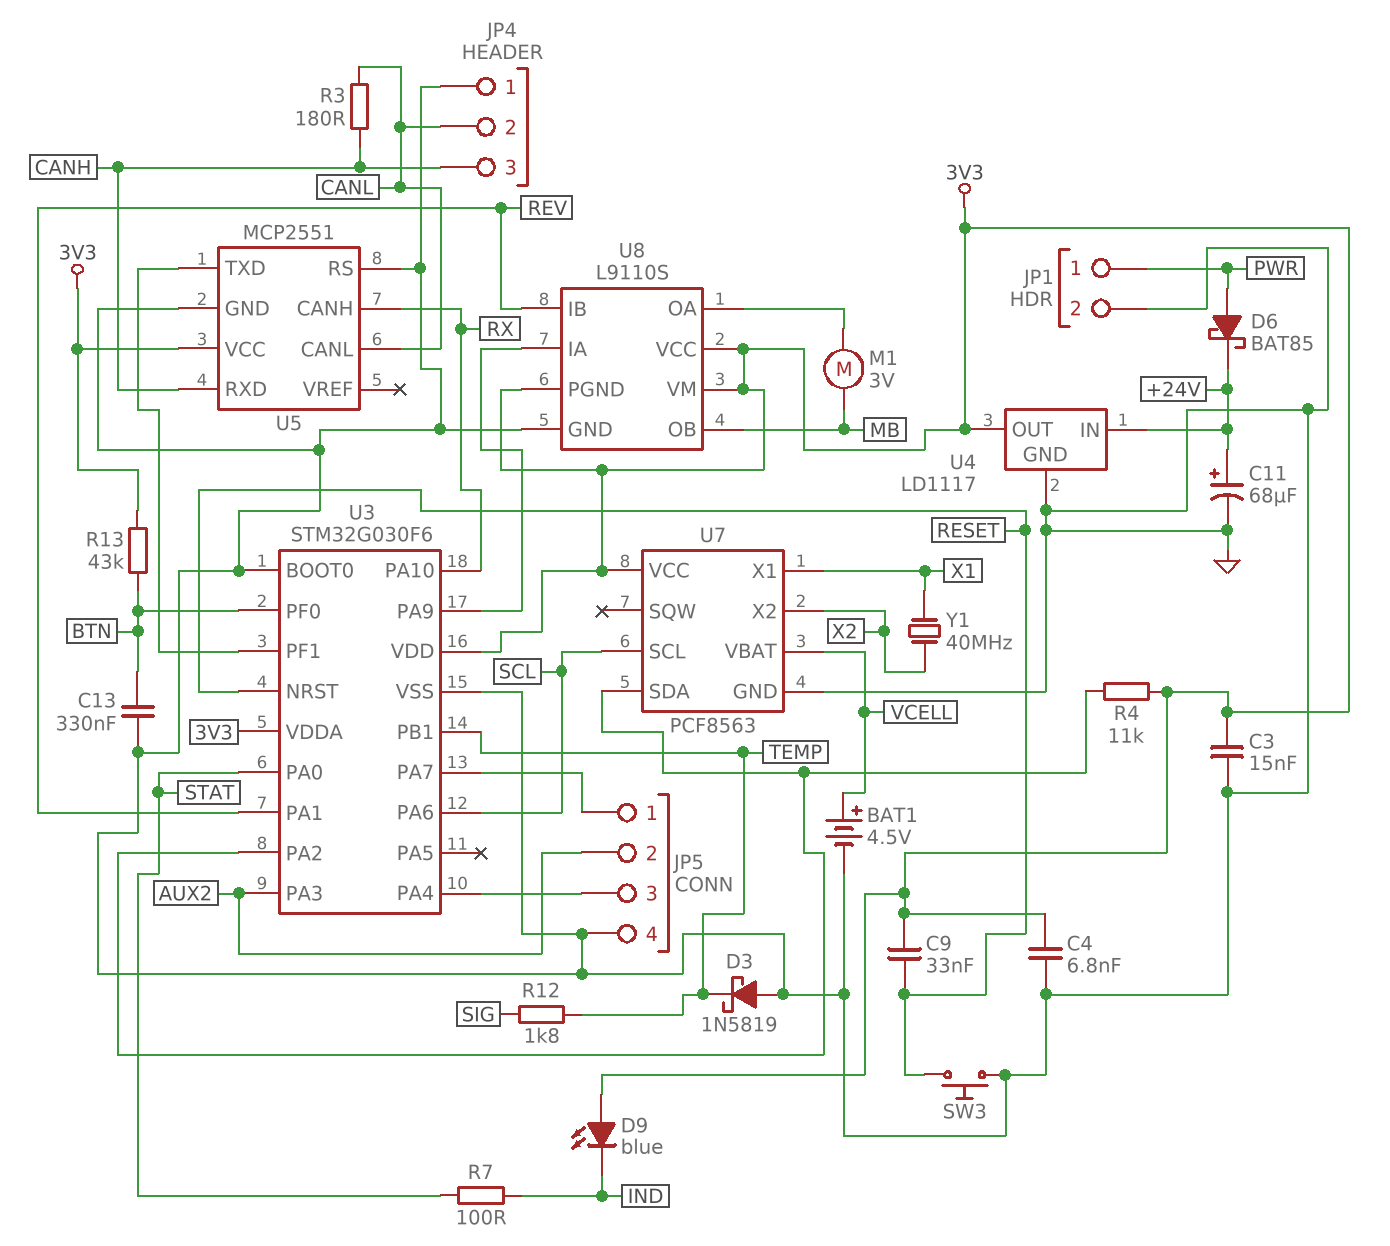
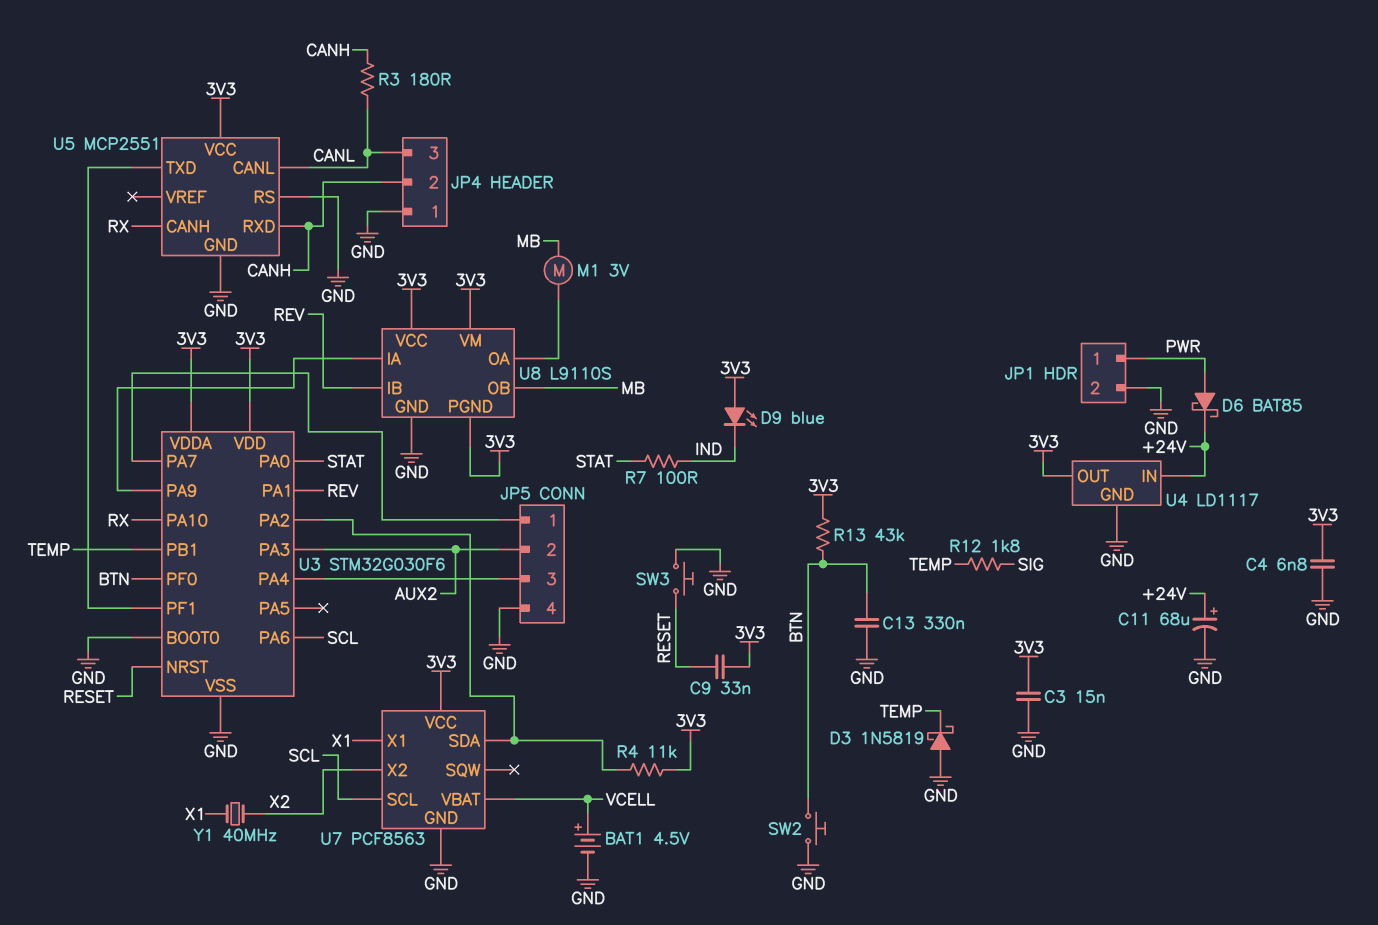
JP4 pin 2: CANL -> CANH
JP4 pin 3: CANH -> CANL
SW2: none -> button (BTN, GND)

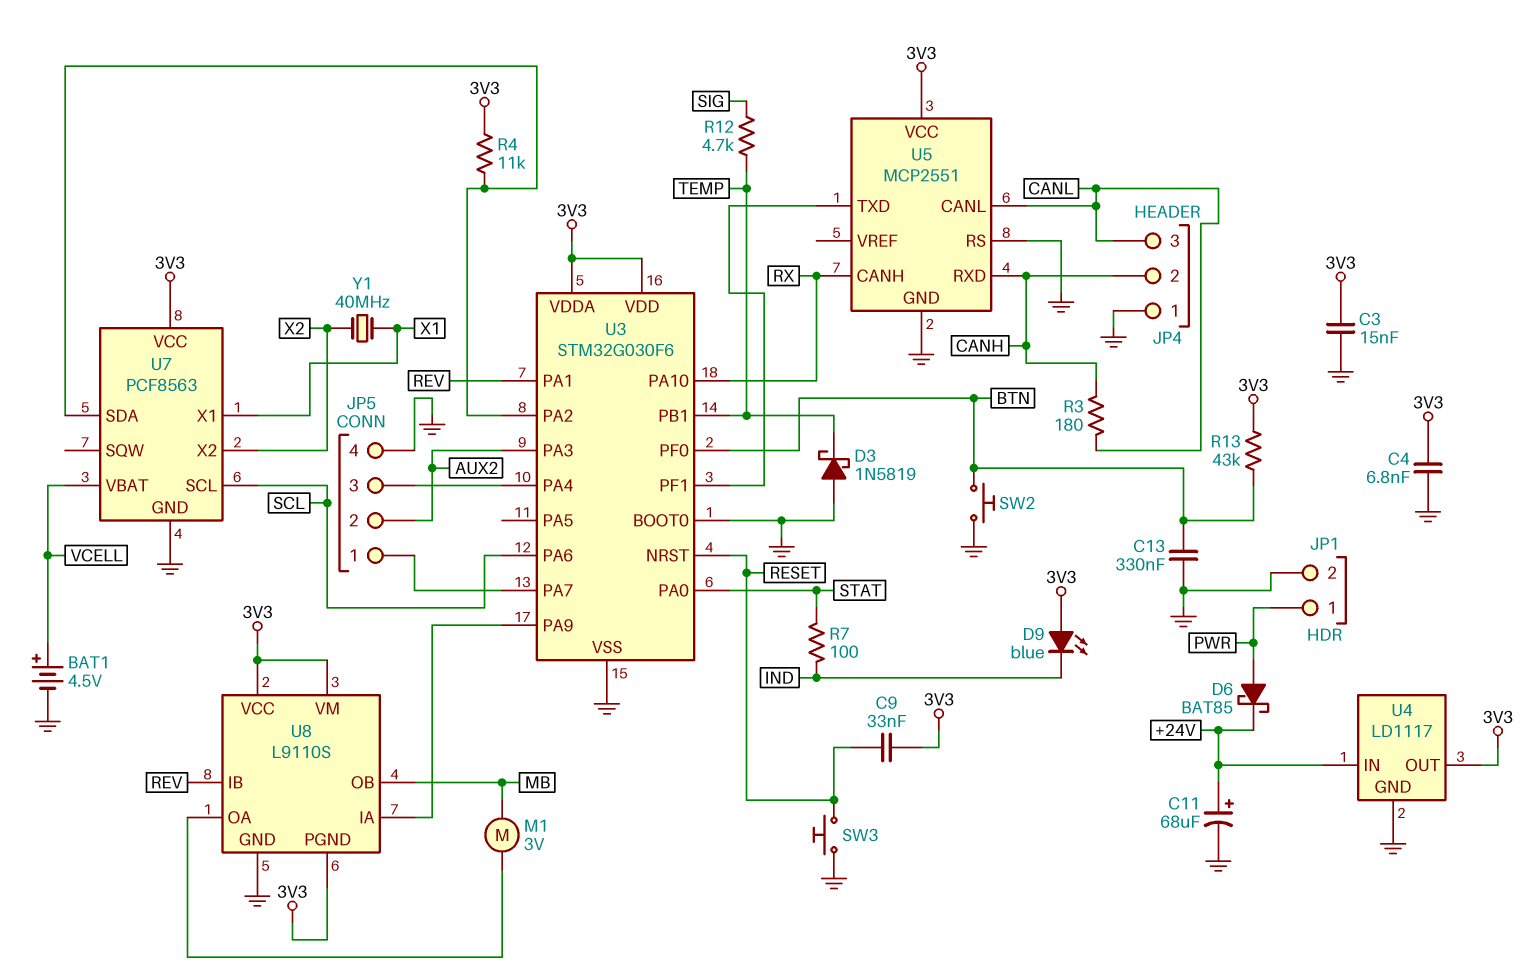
R12: 1.8k (SIG, TEMP) -> 4.7k (SIG, TEMP)

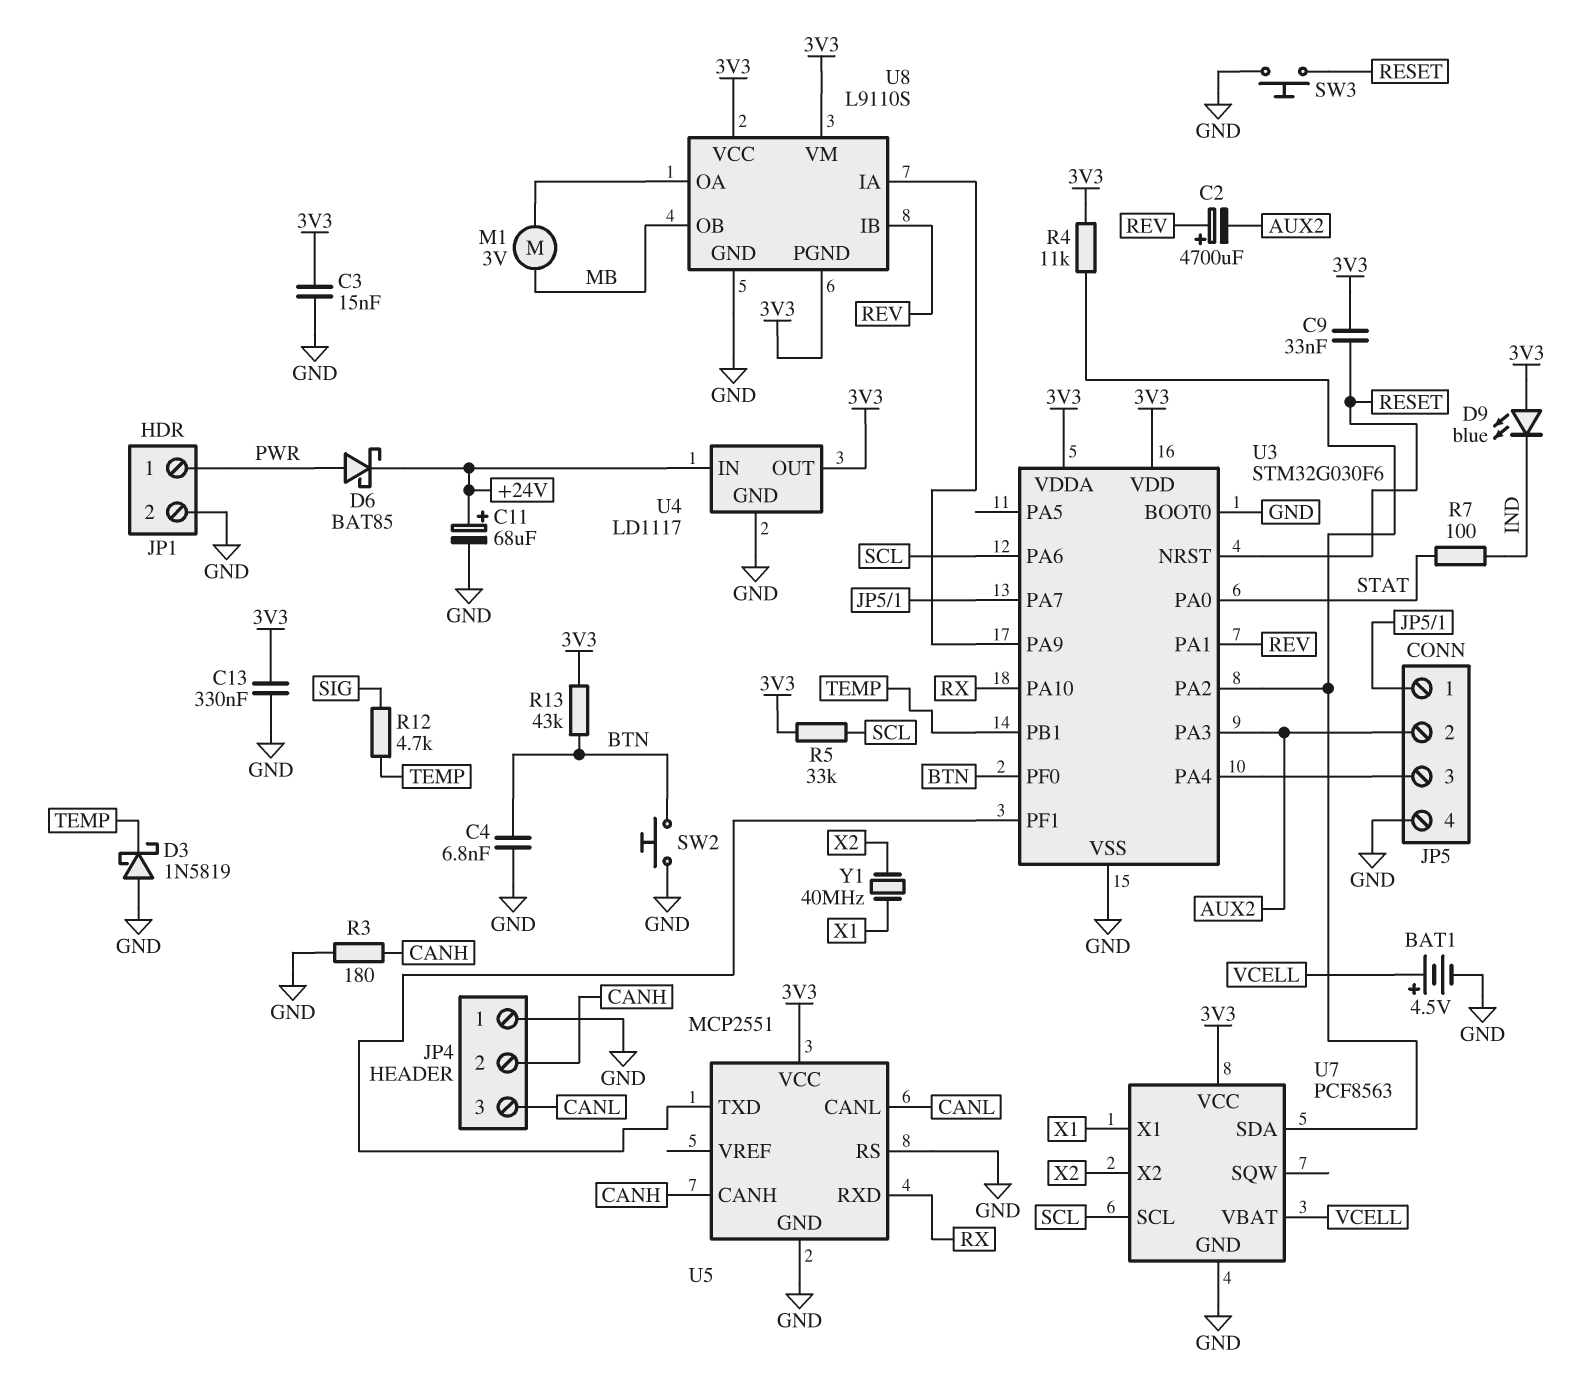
C2: none -> 4700uF (plus REV, minus AUX2)
C4: 6.8nF (3V3, GND) -> 6.8nF (BTN, GND)
C13: 330nF (BTN, GND) -> 330nF (3V3, GND)
R3: 180 (CANH, CANL) -> 180 (CANH, GND)
R5: none -> 33k (3V3, SCL)
U5 pin CANH: RX -> CANH
U5 pin RXD: CANH -> RX

